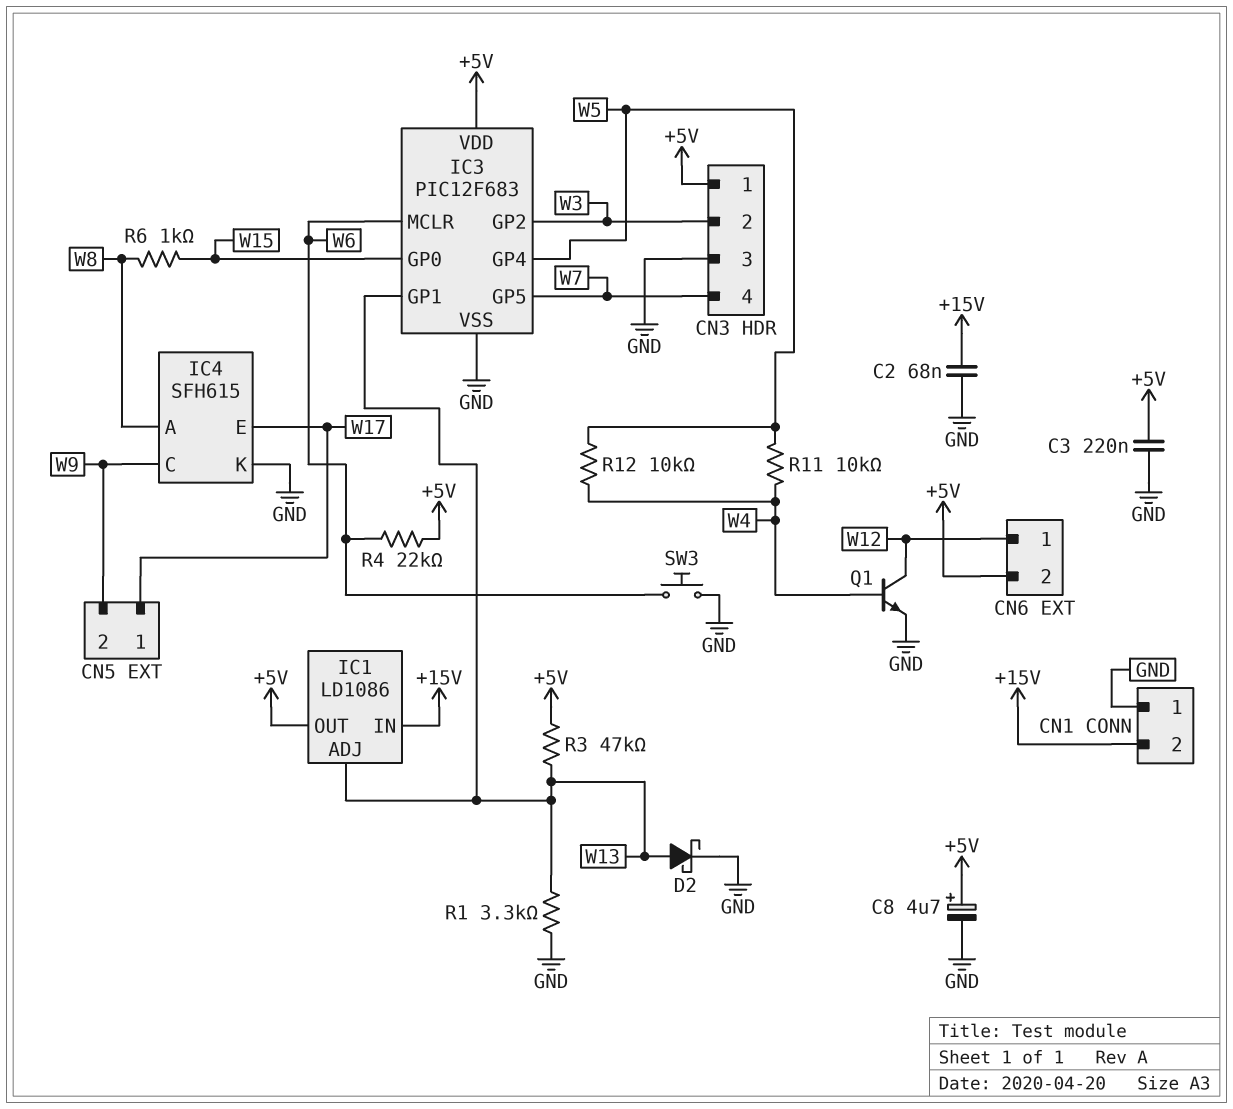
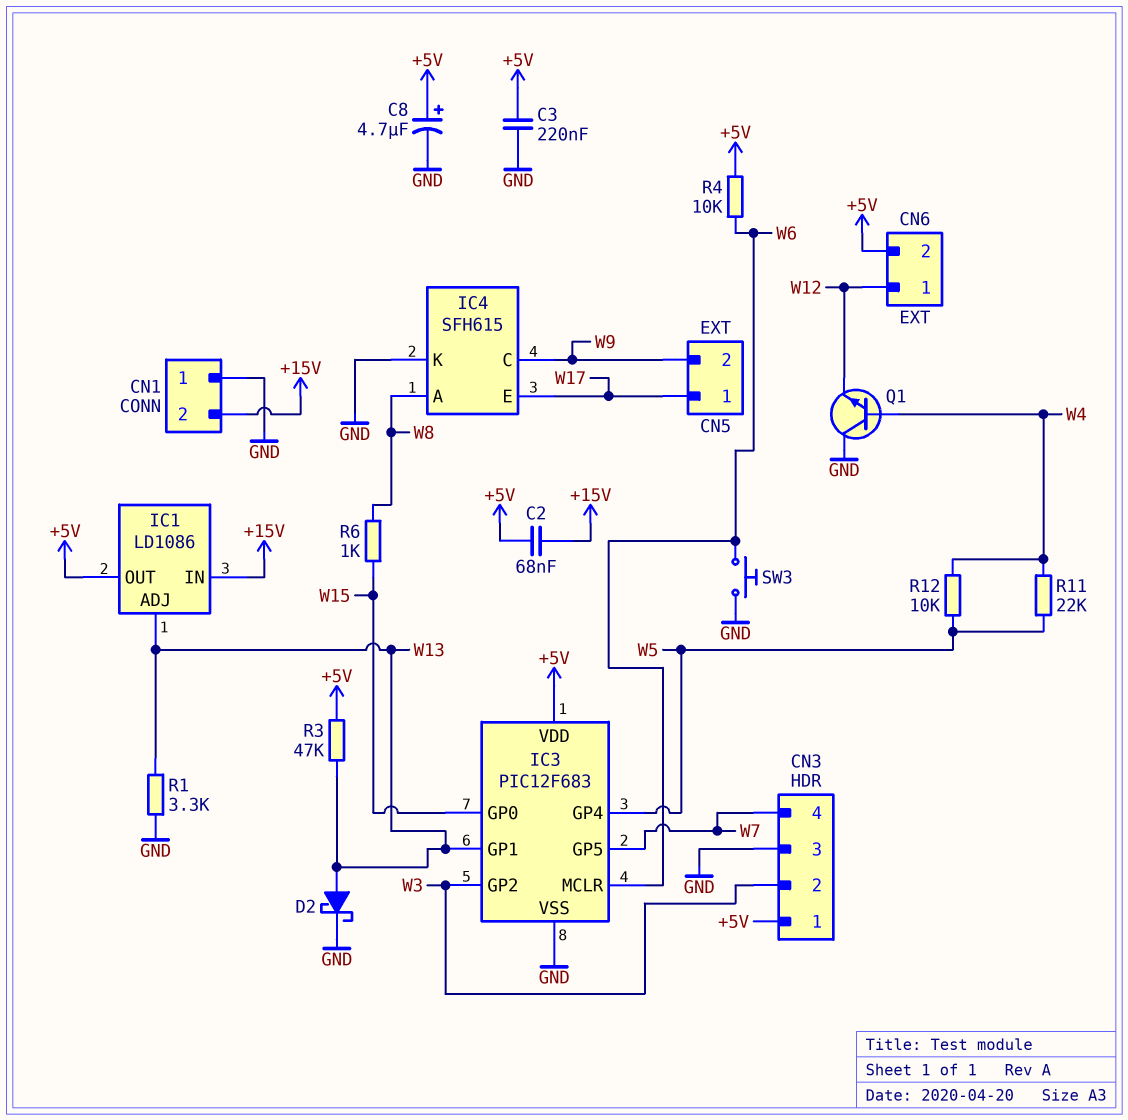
C2: 68nF (+15V, GND) -> 68nF (+5V, +15V)
Q1: NPN (B W4, C W12, E GND) -> NPN (B W4, C GND, E W12)
R4: 22k (+5V, W6) -> 10k (+5V, W6)
R11: 10k (W4, W5) -> 22k (W4, W5)

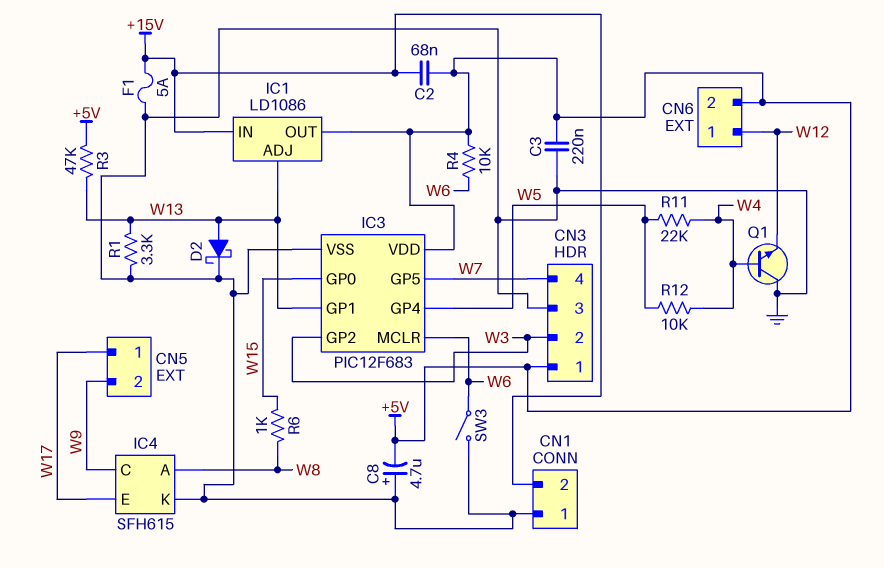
C8: 4.7uF (plus +5V, minus GND) -> 4.7uF (plus GND, minus +5V)
F1: none -> 5A (+15V, GND)
SW3: button (GND, W6) -> switch (GND, W6)

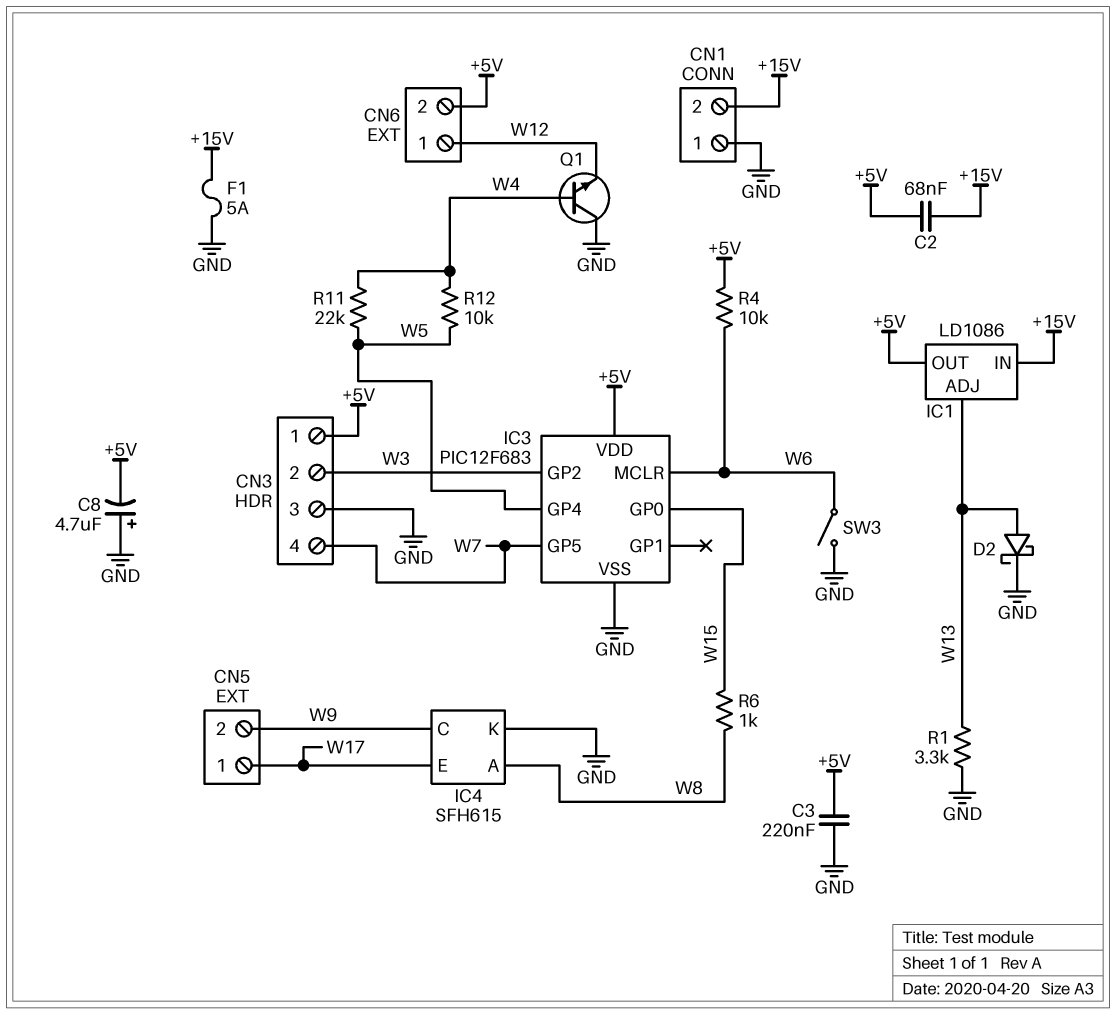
IC3 pin GP1: W13 -> none
R3: 47k (+5V, W13) -> none

